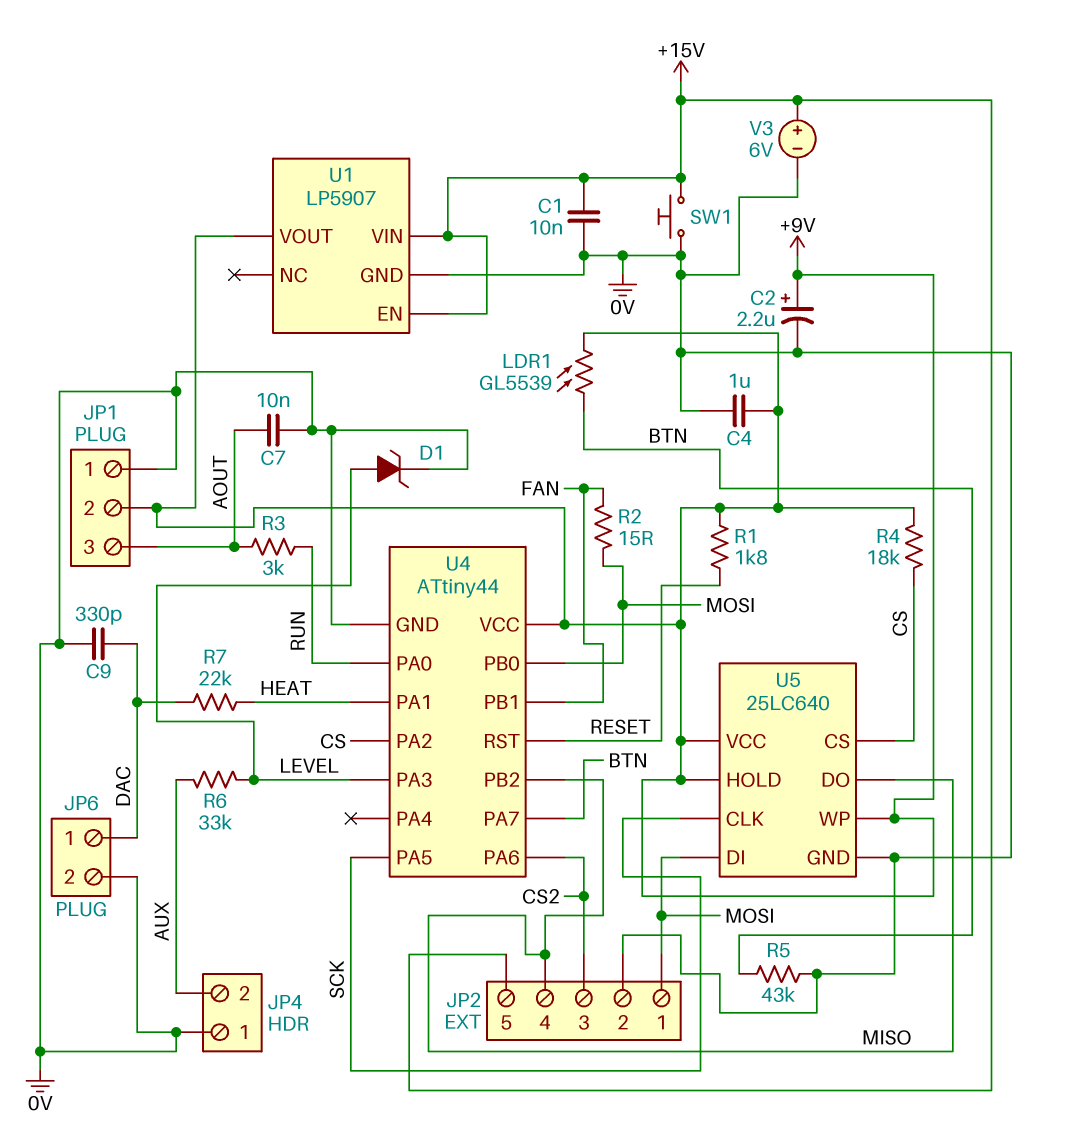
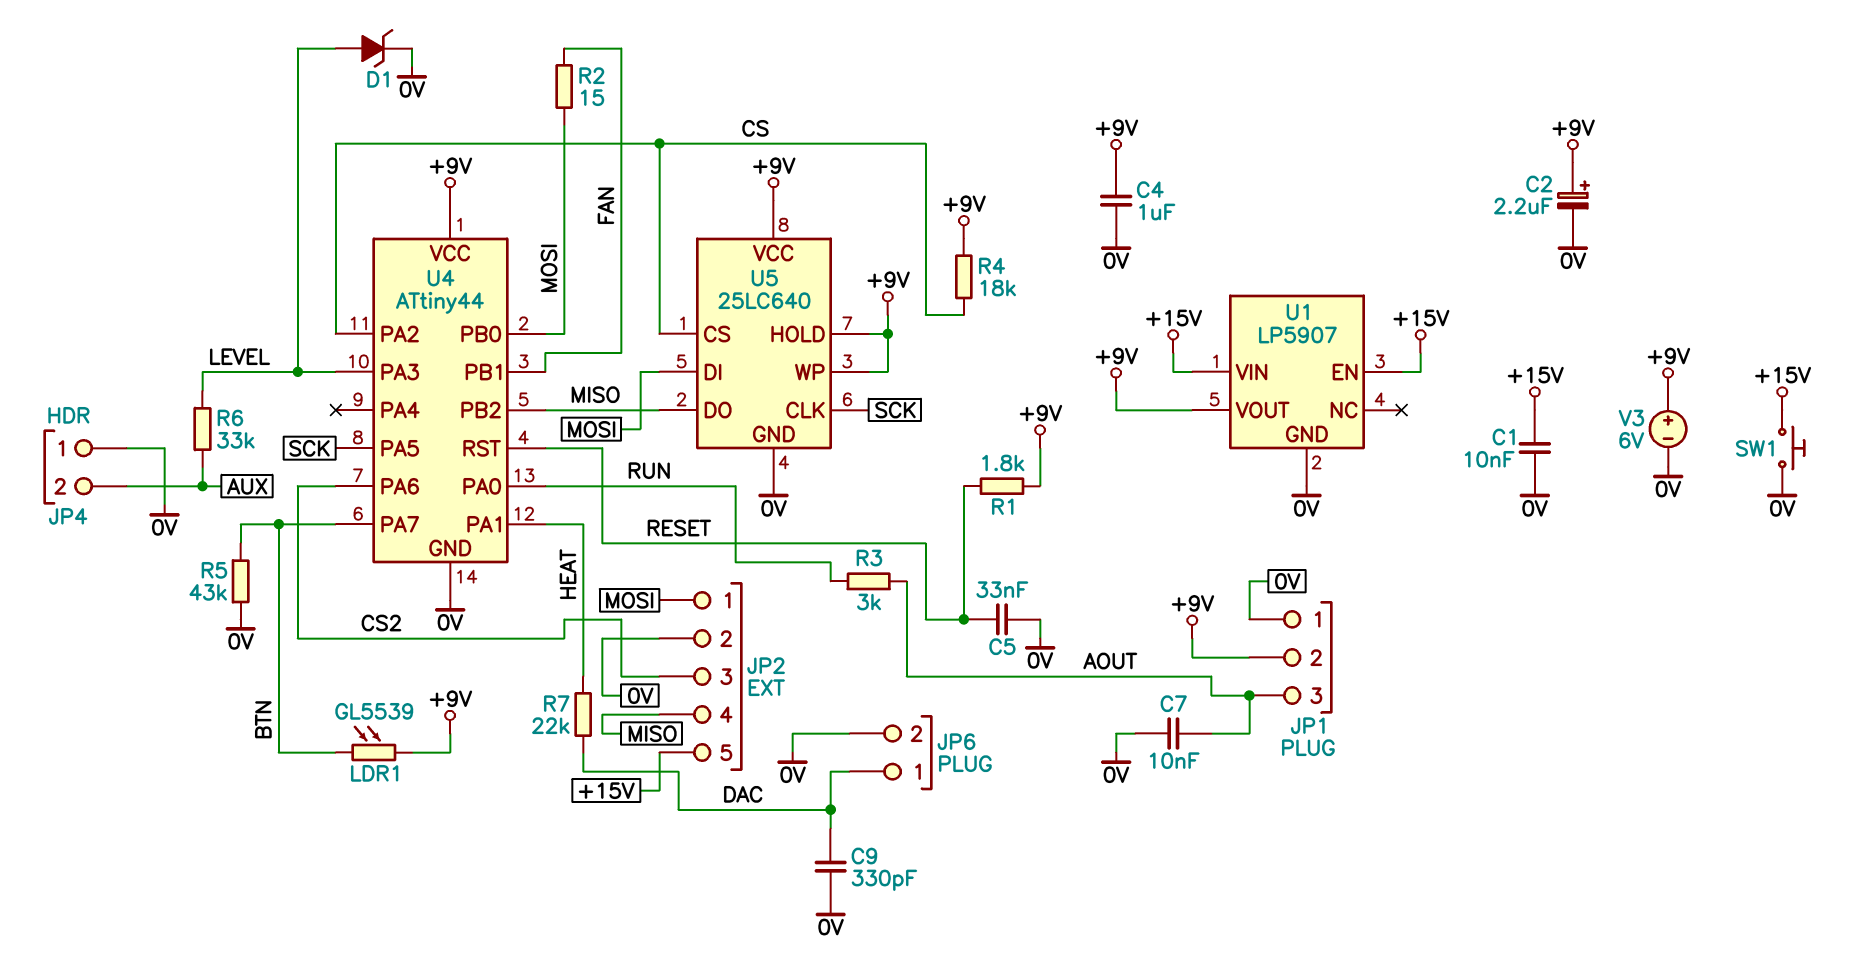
C5: none -> 33nF (0V, RESET)
V3: 6V (plus +15V, minus 0V) -> 6V (plus +9V, minus 0V)

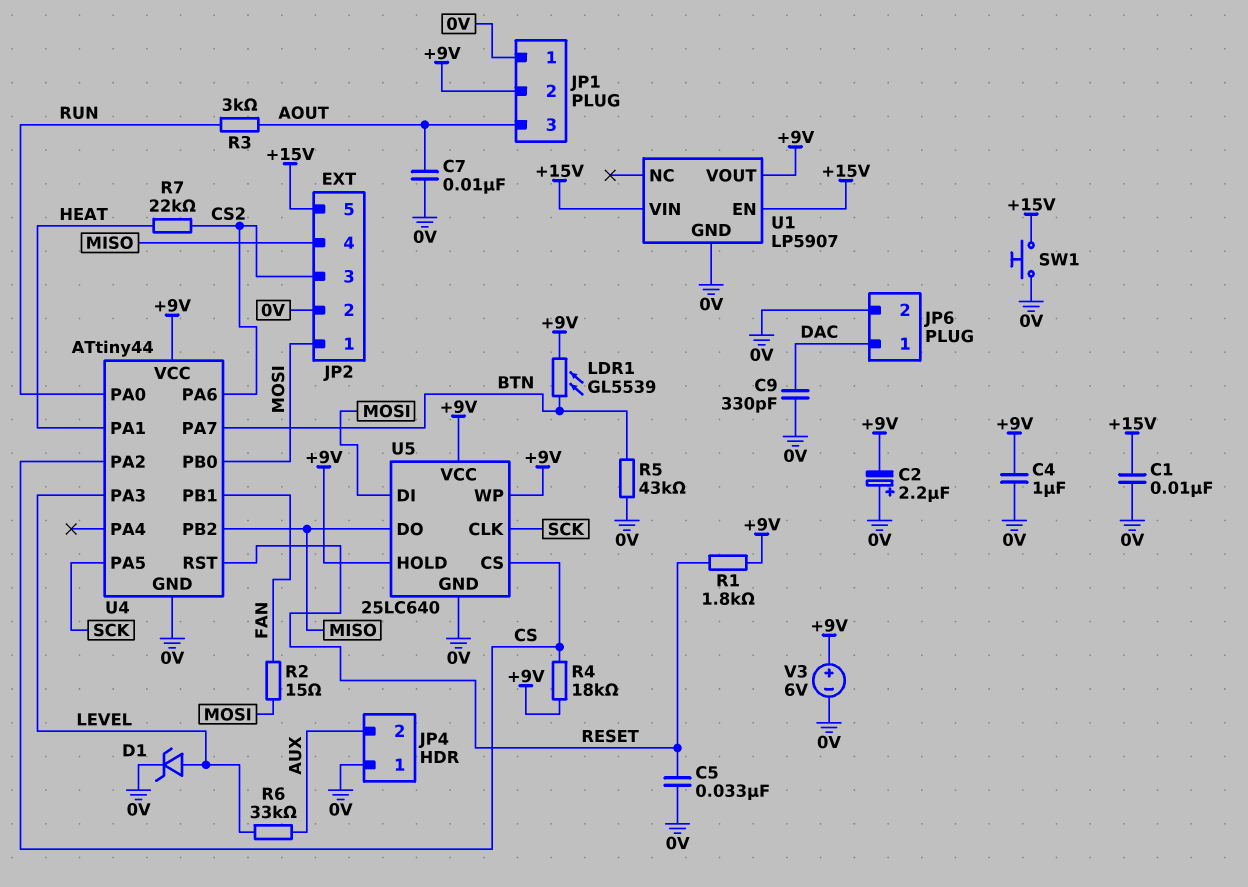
C2: 2.2uF (plus +9V, minus 0V) -> 2.2uF (plus 0V, minus +9V)
R7: 22k (DAC, HEAT) -> 22k (CS2, HEAT)

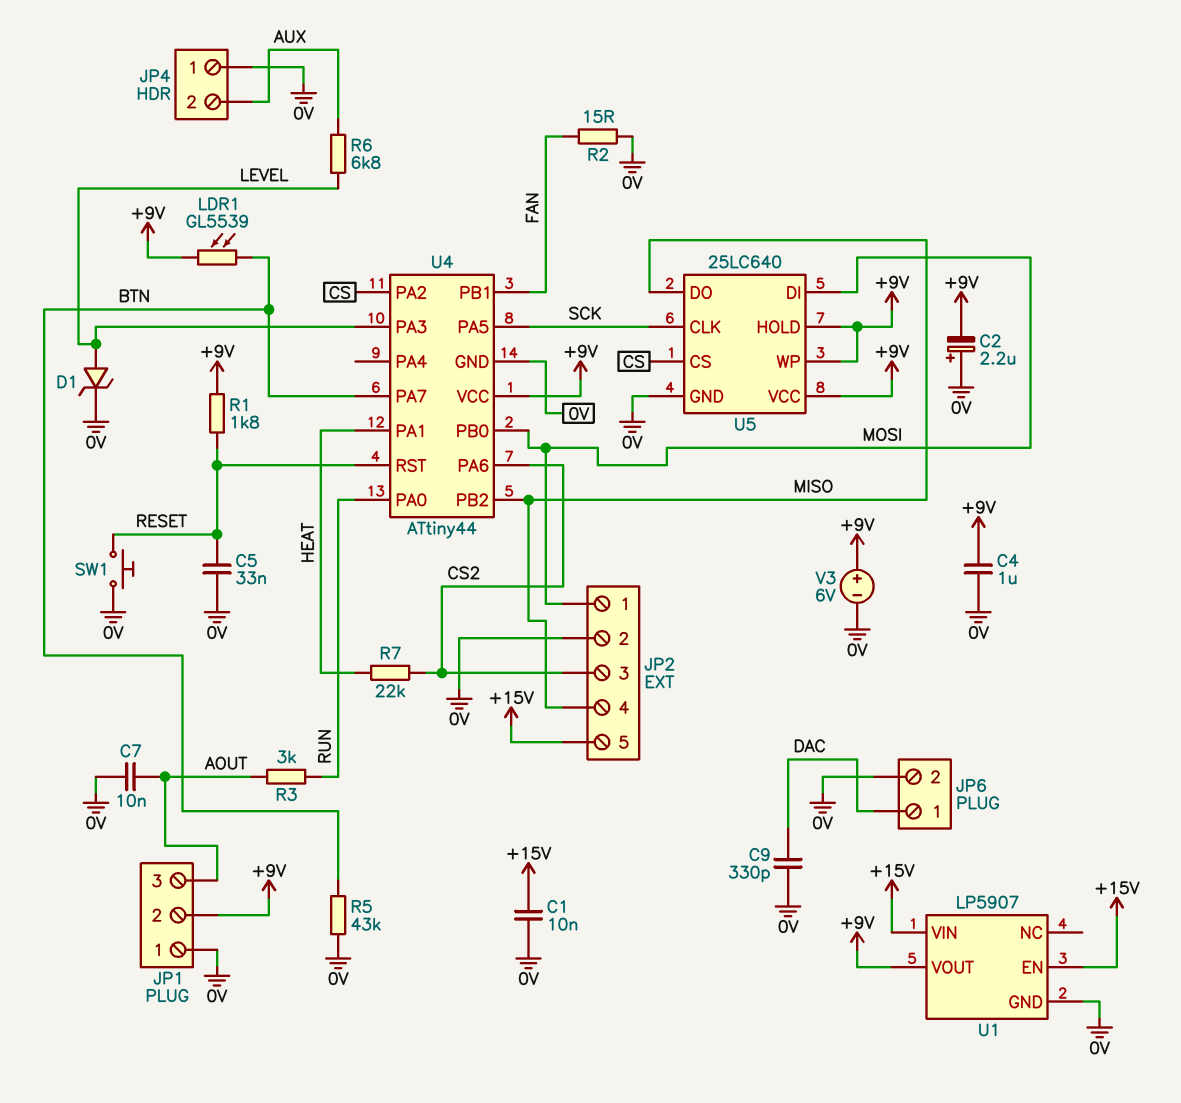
R2: 15 (FAN, MOSI) -> 15 (0V, FAN)
R4: 18k (+9V, CS) -> none
R6: 33k (AUX, LEVEL) -> 6.8k (AUX, LEVEL)
SW1: button (+15V, 0V) -> button (0V, RESET)

